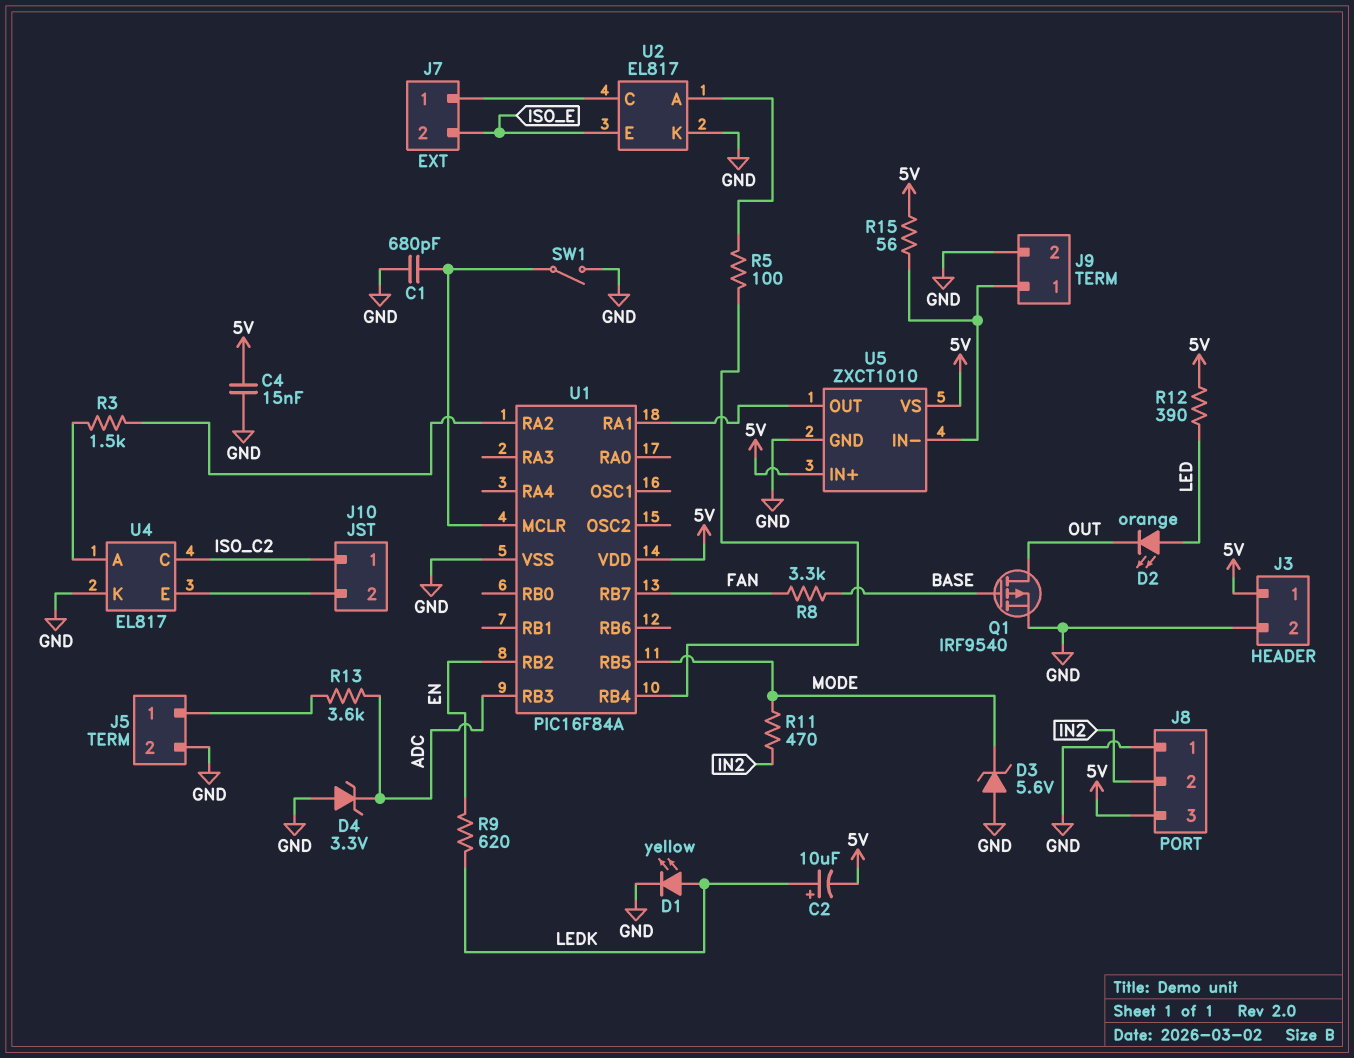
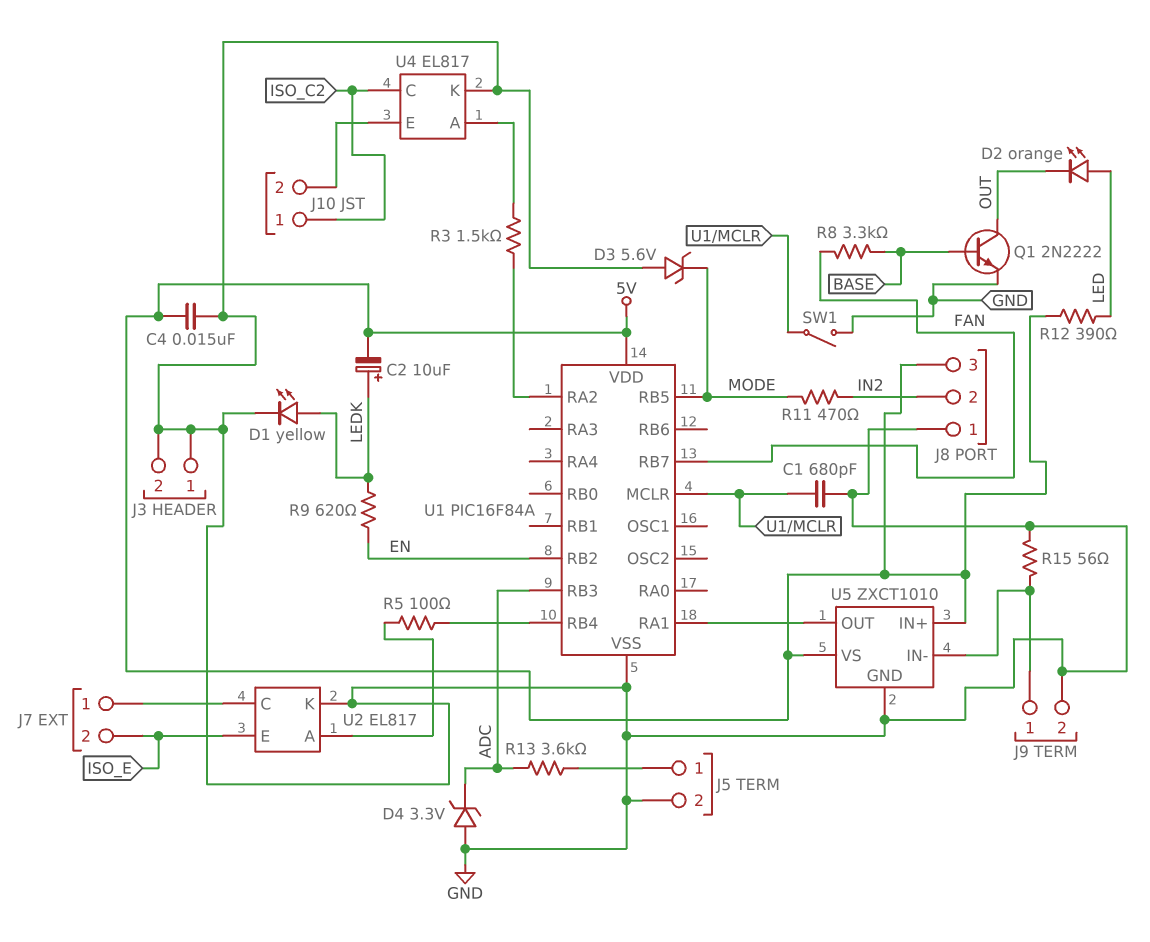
J3 pin 1: 5V -> GND
Q1: PMOS IRF9540 (G BASE, D OUT, S GND) -> NPN 2N2222 (B BASE, C OUT, E GND)
R15: 56 (5V, J9/1) -> 56 (GND, J9/1)

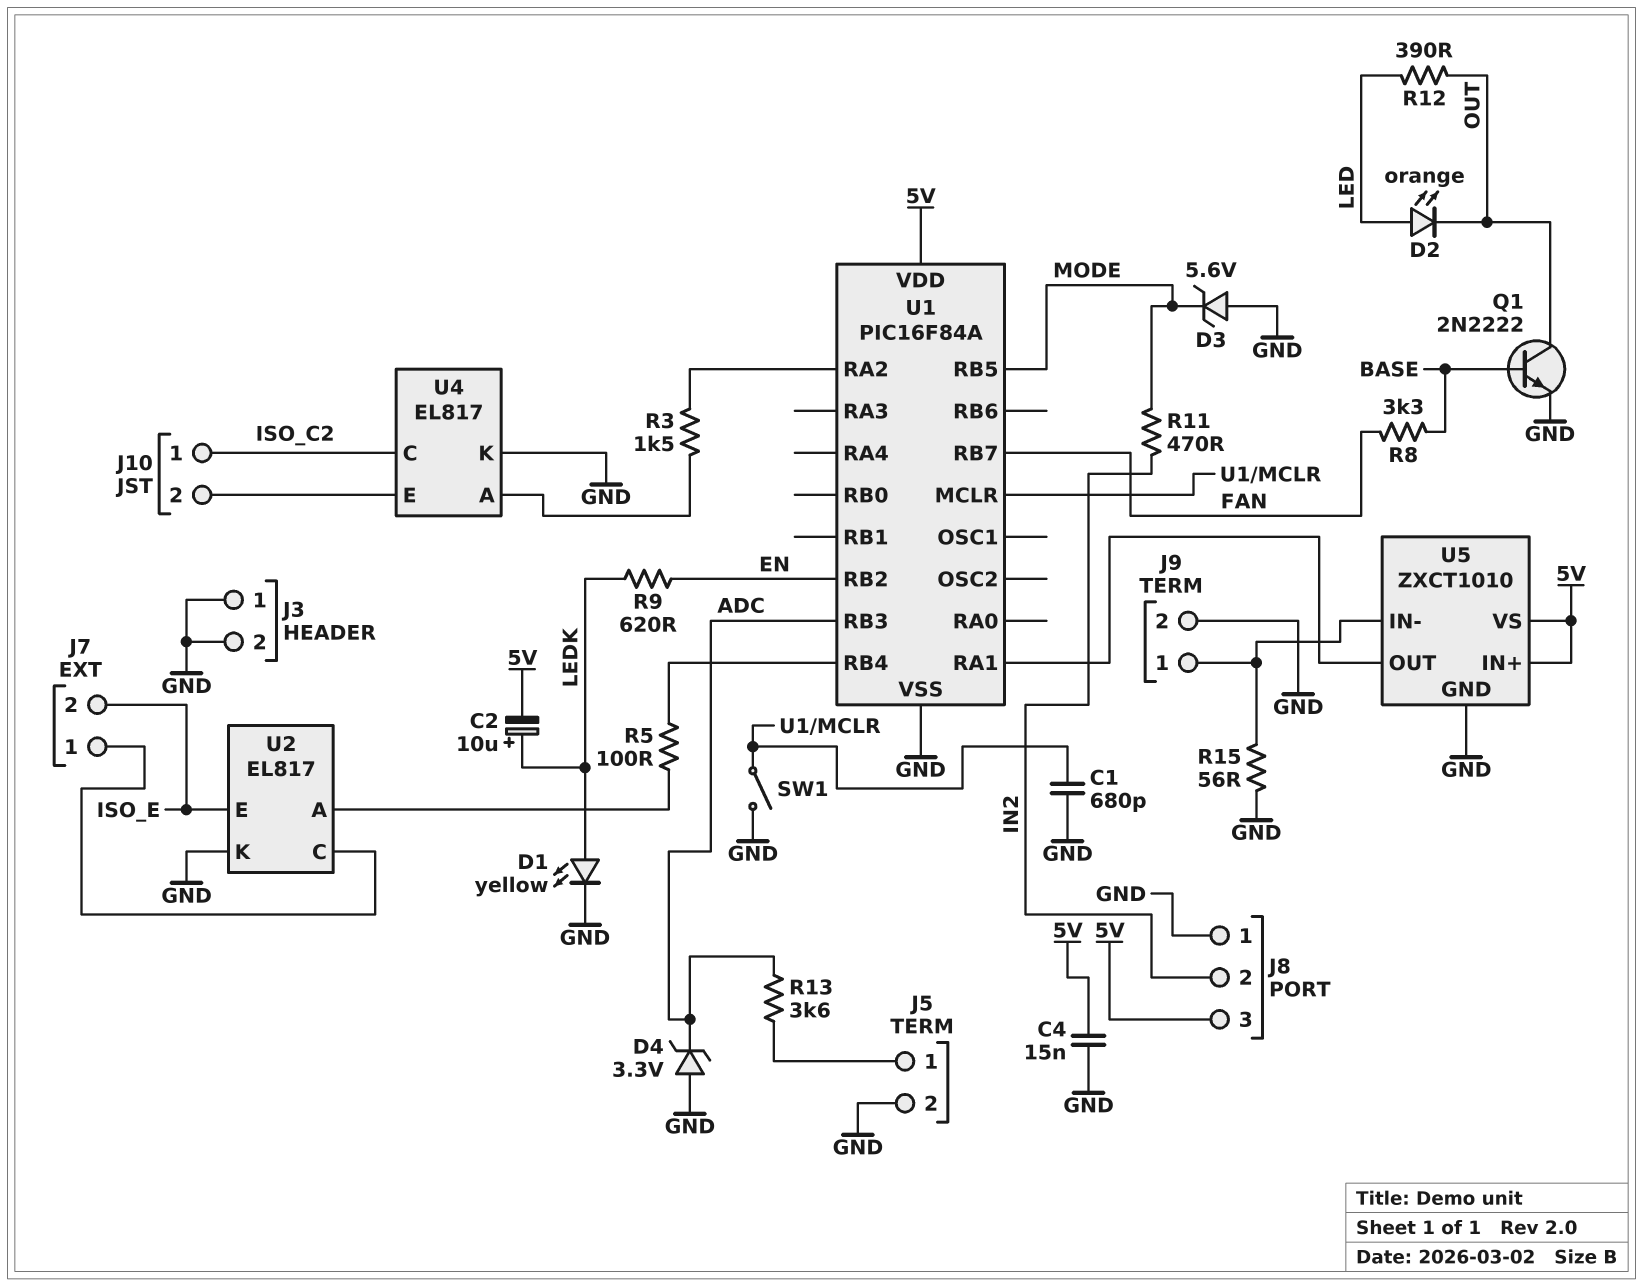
R12: 390 (5V, LED) -> 390 (LED, OUT)

